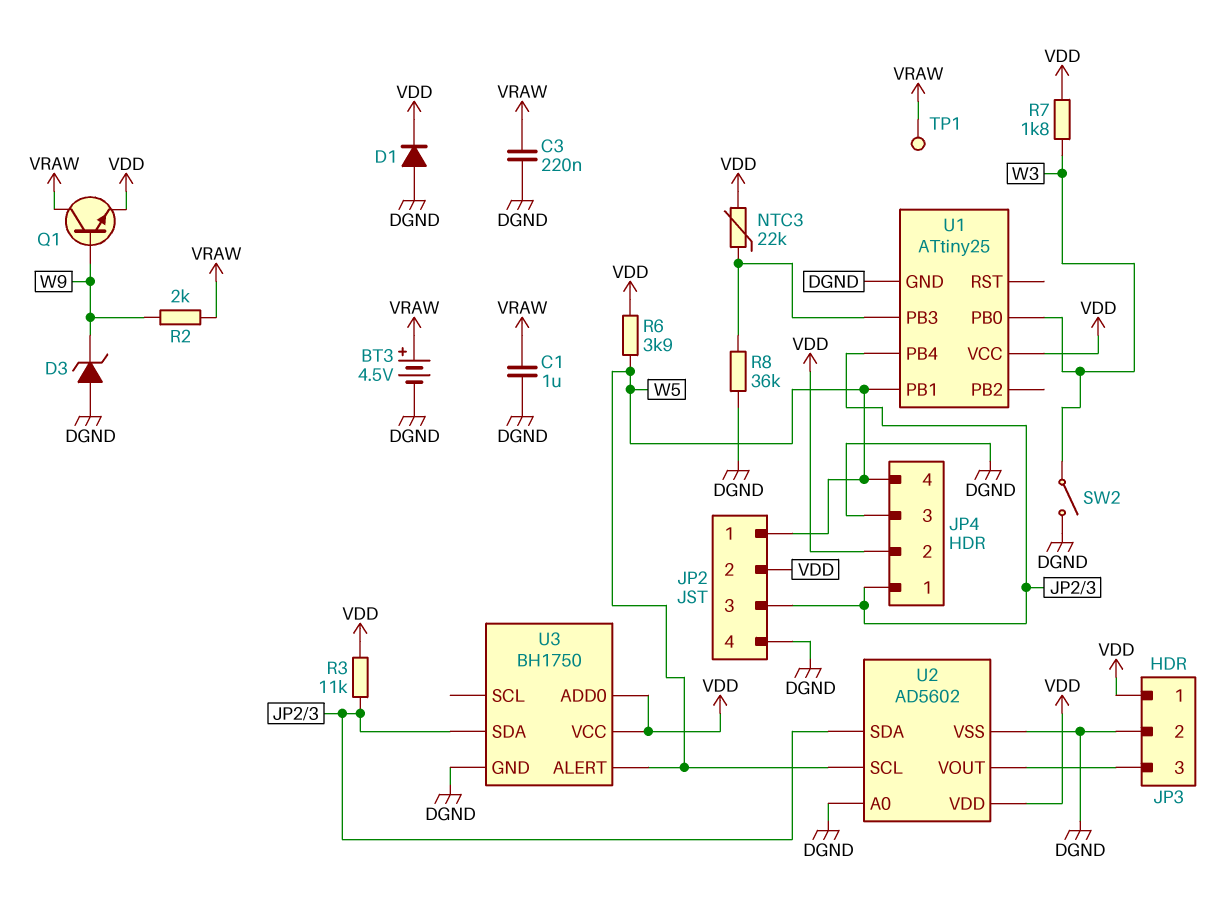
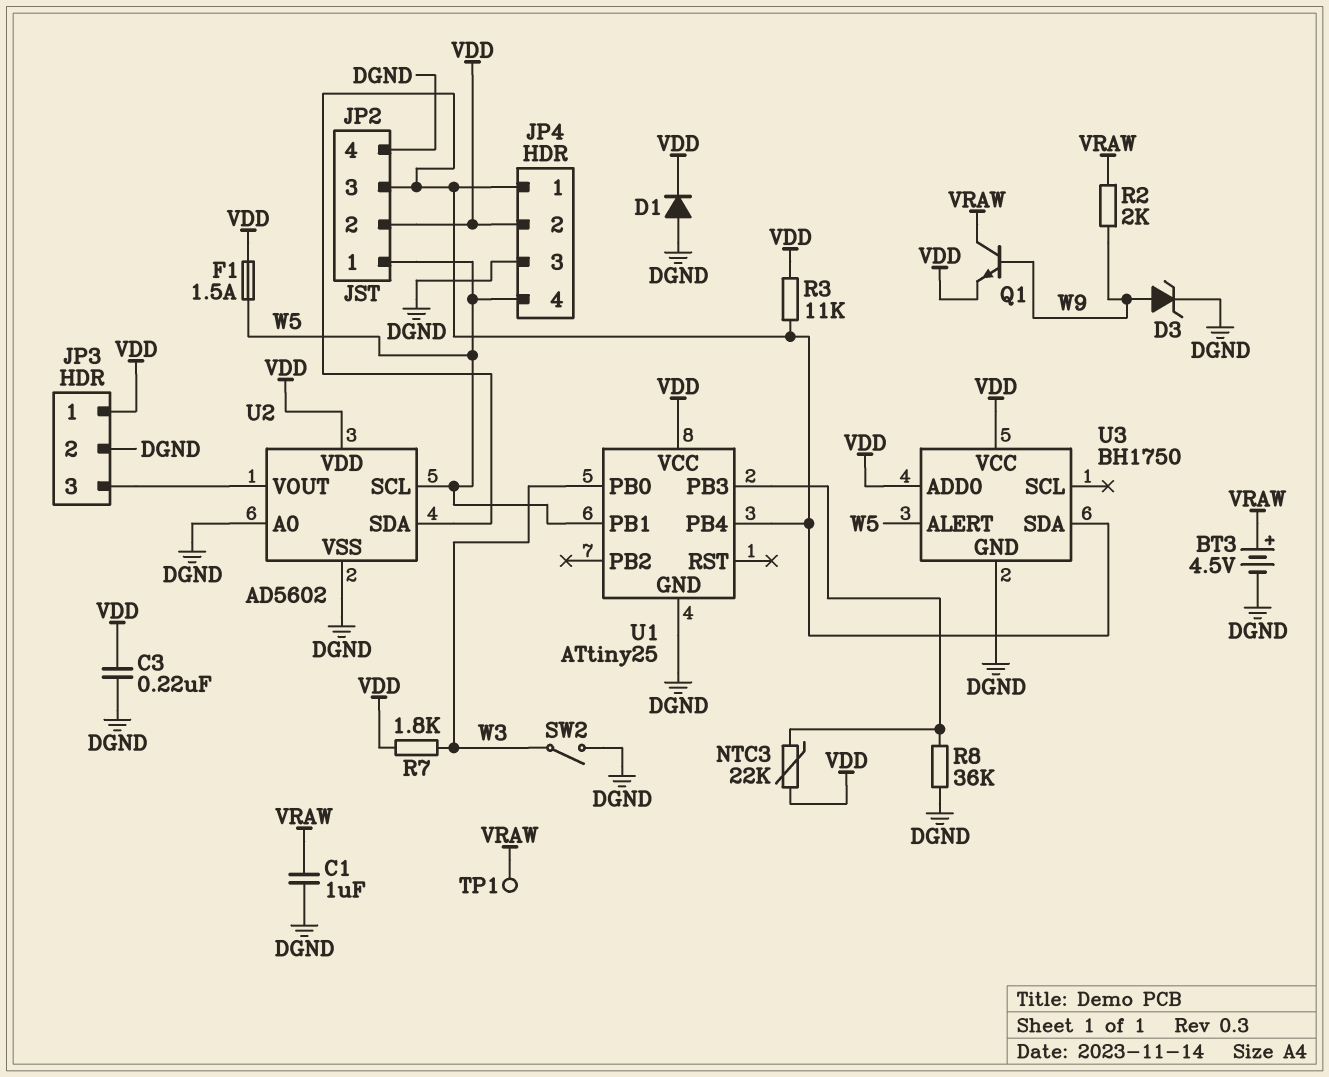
C3: 220nF (DGND, VRAW) -> 220nF (DGND, VDD)
D3: zener (A DGND, K W9) -> zener (A W9, K DGND)
F1: none -> 1.5A (VDD, W5)
R6: 3.9k (VDD, W5) -> none

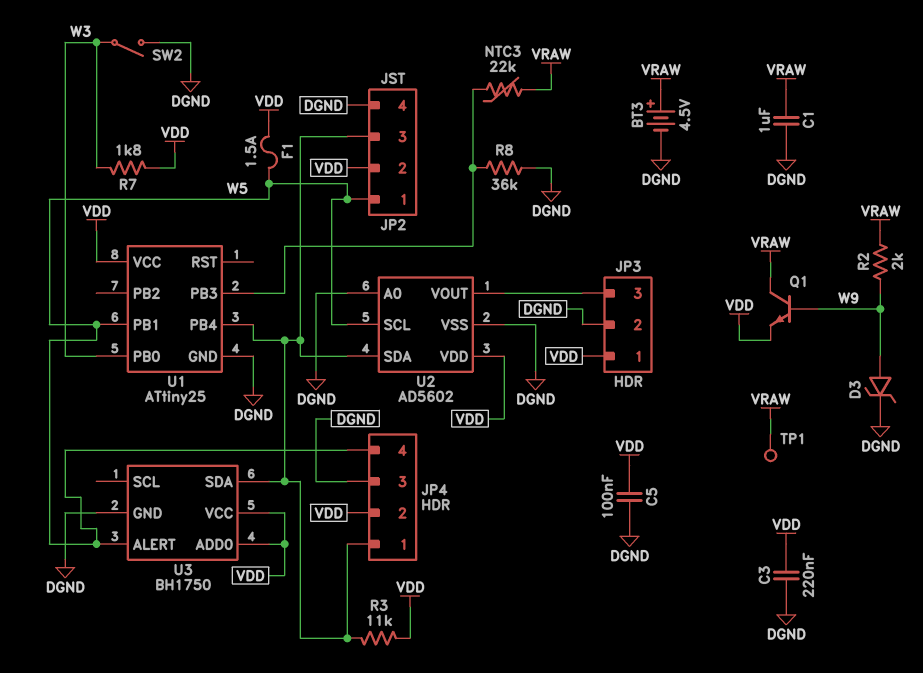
C5: none -> 100nF (DGND, VDD)
D1: diode (A DGND, K VDD) -> none
NTC3: 22k (U1/PB3, VDD) -> 22k (U1/PB3, VRAW)

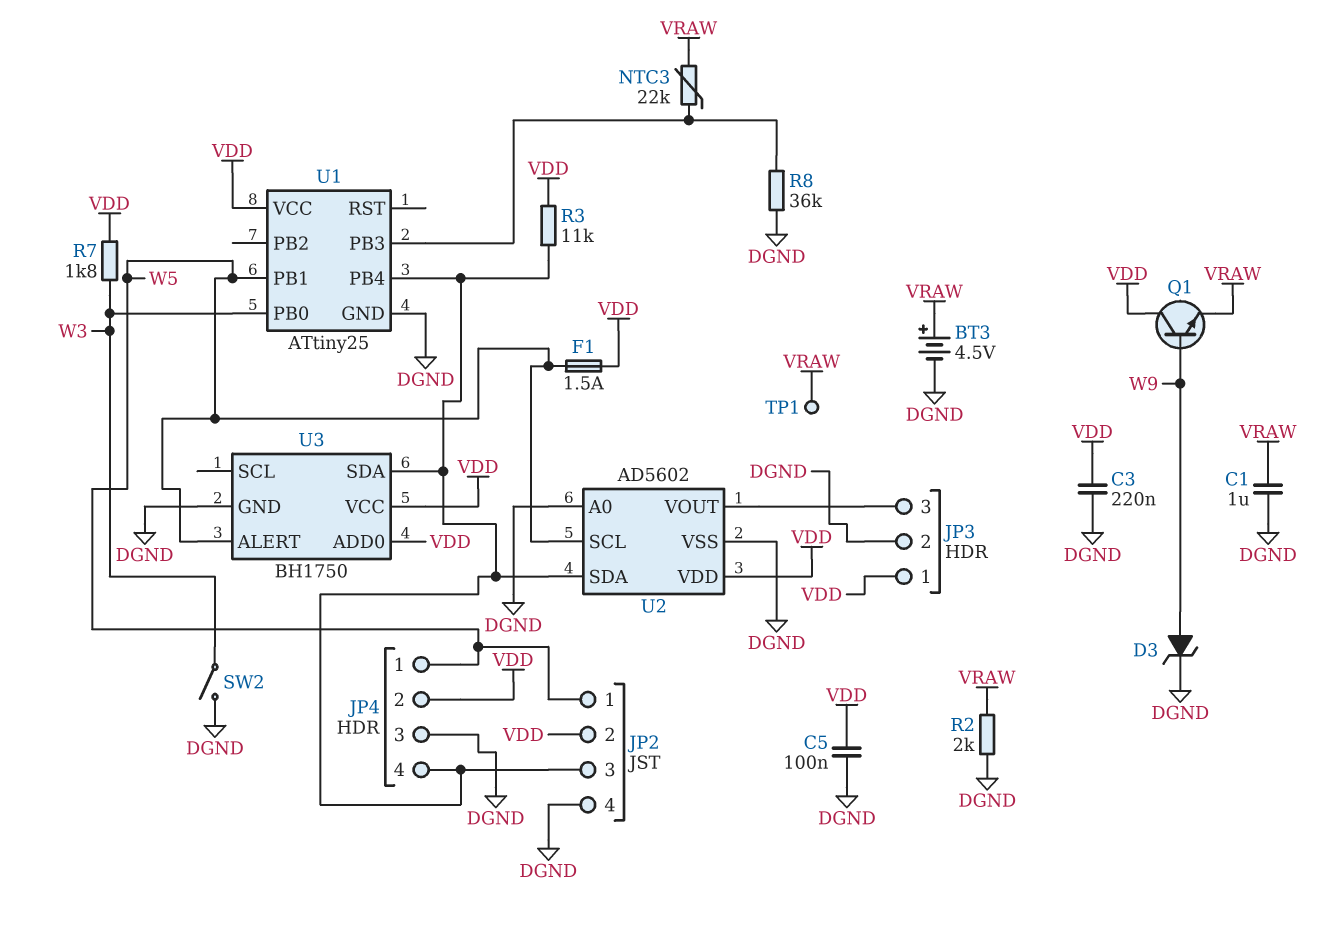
JP4 pin 1: JP2/3 -> W5
JP4 pin 4: W5 -> JP2/3
Q1: NPN (B W9, C VRAW, E VDD) -> NPN (B W9, C VDD, E VRAW)
R2: 2k (VRAW, W9) -> 2k (DGND, VRAW)

